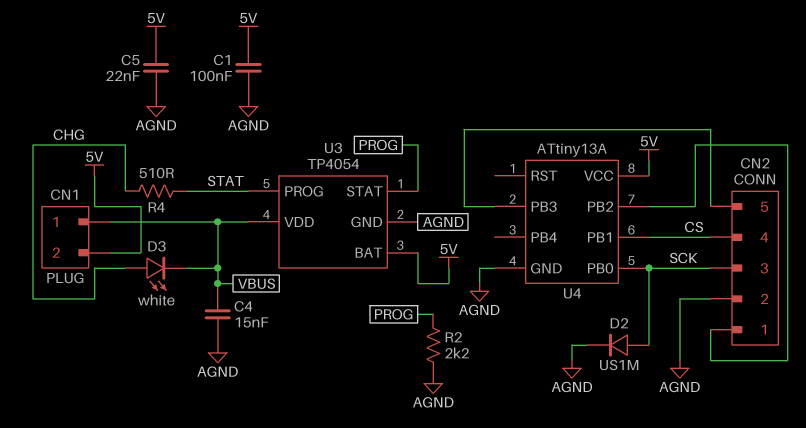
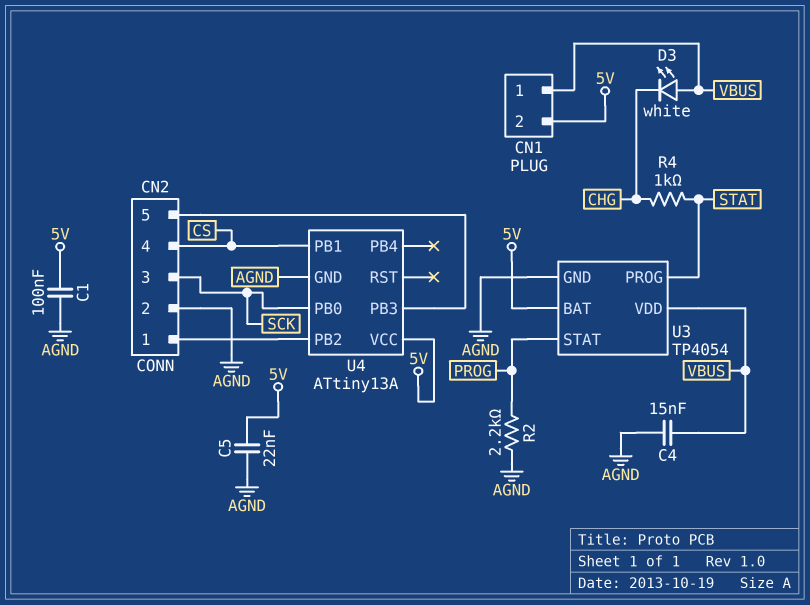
D2: diode US1M (A SCK, K AGND) -> none
D3: LED white (A CHG, K VBUS) -> LED white (A VBUS, K CHG)
R4: 510 (CHG, STAT) -> 1k (CHG, STAT)

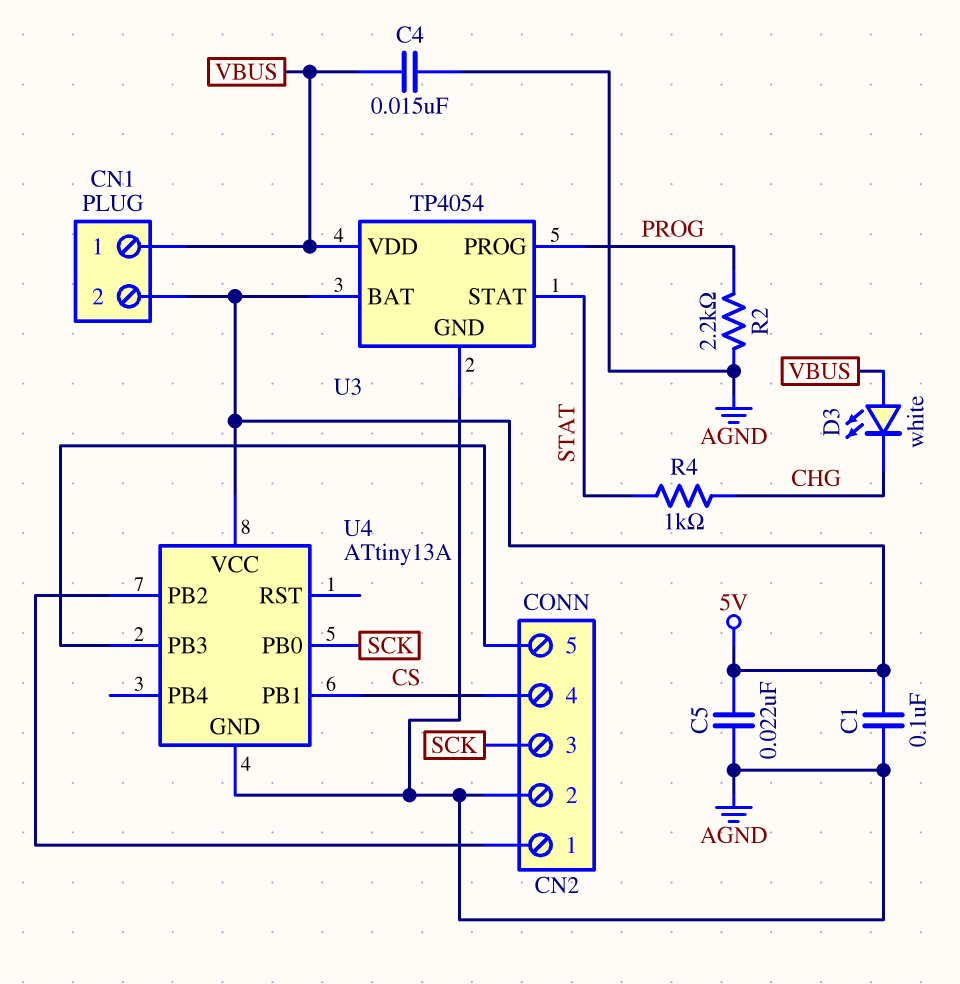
U3 pin PROG: STAT -> PROG
U3 pin STAT: PROG -> STAT

